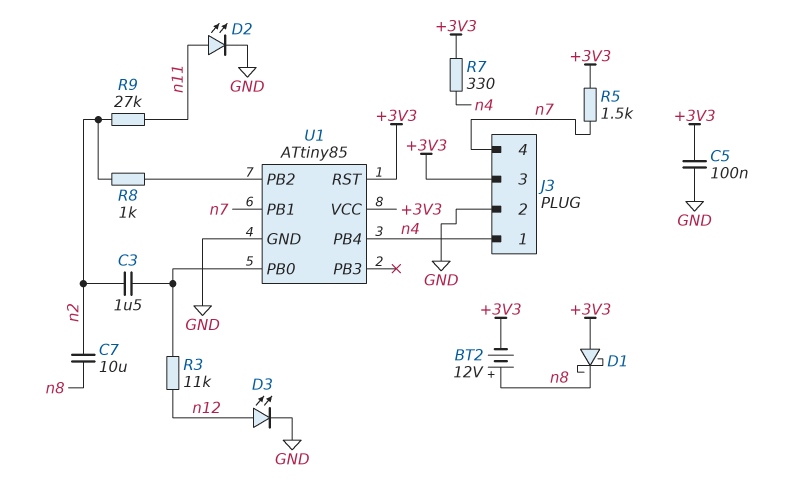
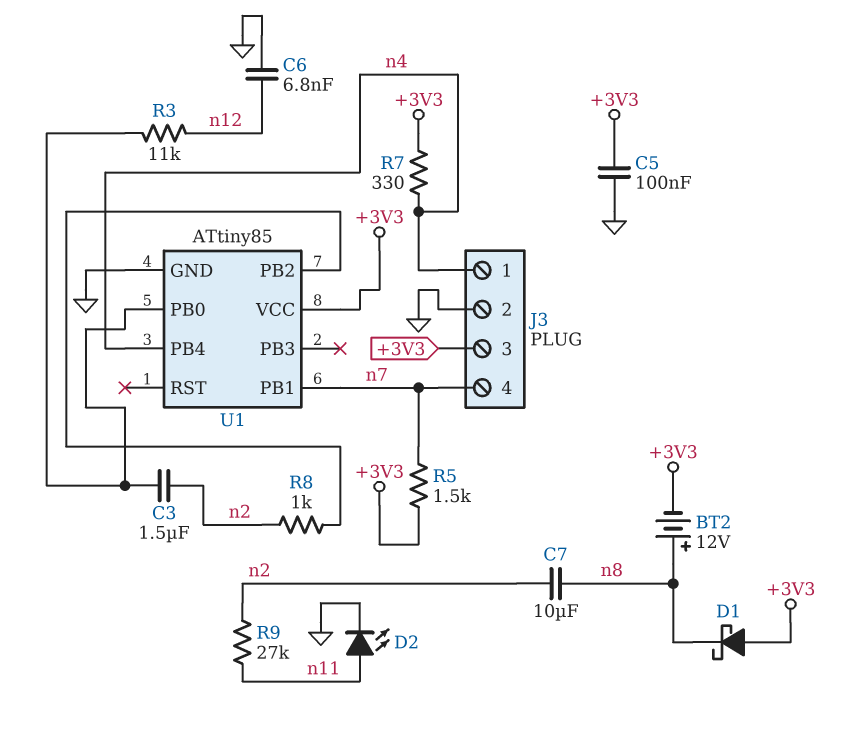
C6: none -> 6.8nF (GND, n12)
D3: LED (A n12, K GND) -> none
U1 pin RST: +3V3 -> none

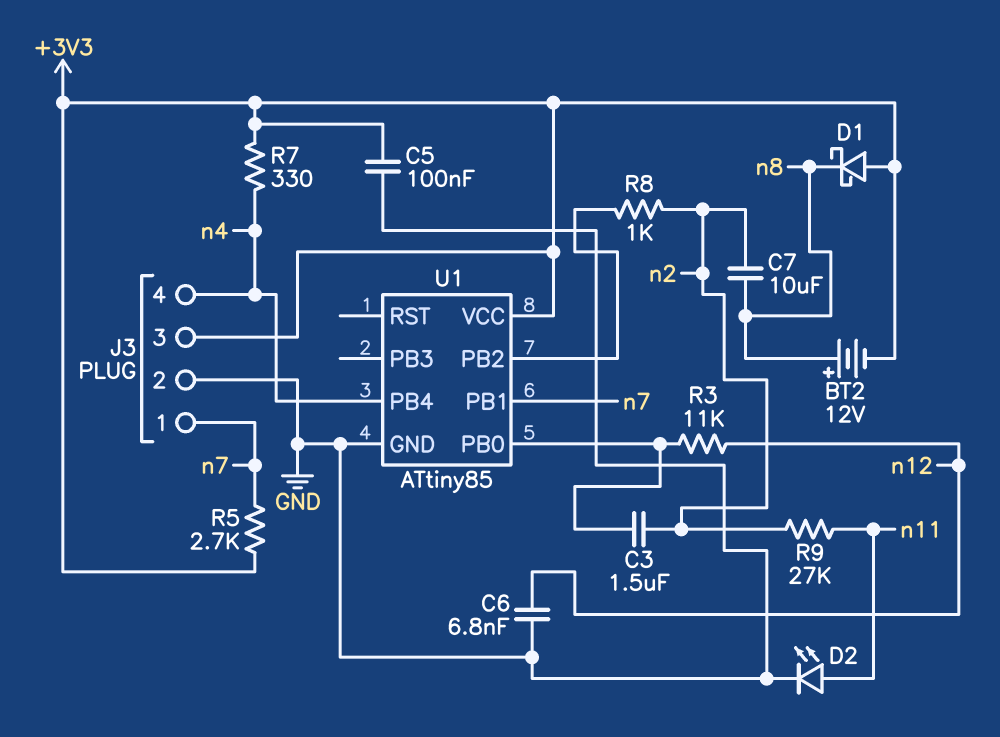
J3 pin 1: n4 -> n7
J3 pin 4: n7 -> n4
R5: 1.5k (+3V3, n7) -> 2.7k (+3V3, n7)

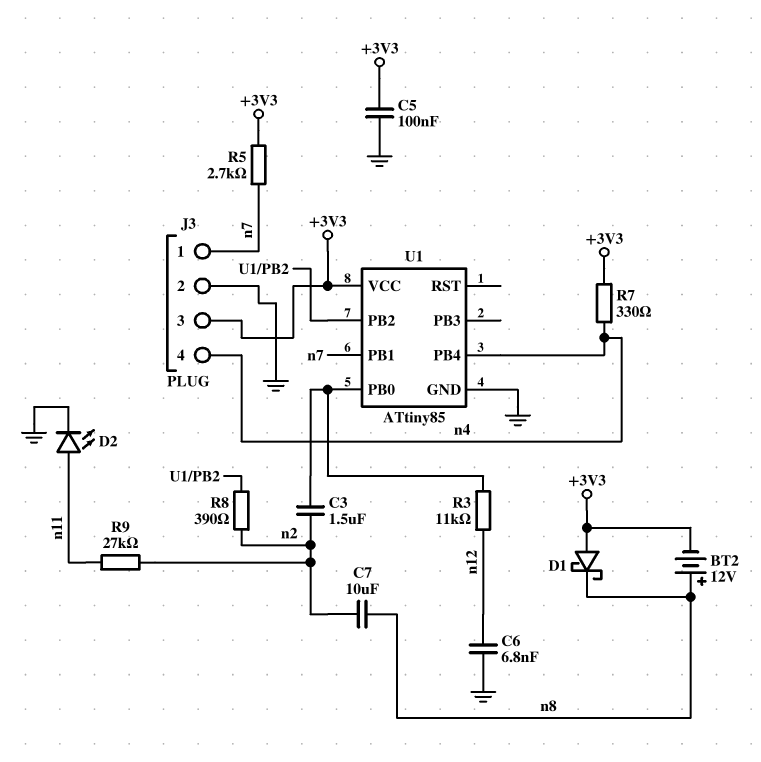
R8: 1k (U1/PB2, n2) -> 390 (U1/PB2, n2)

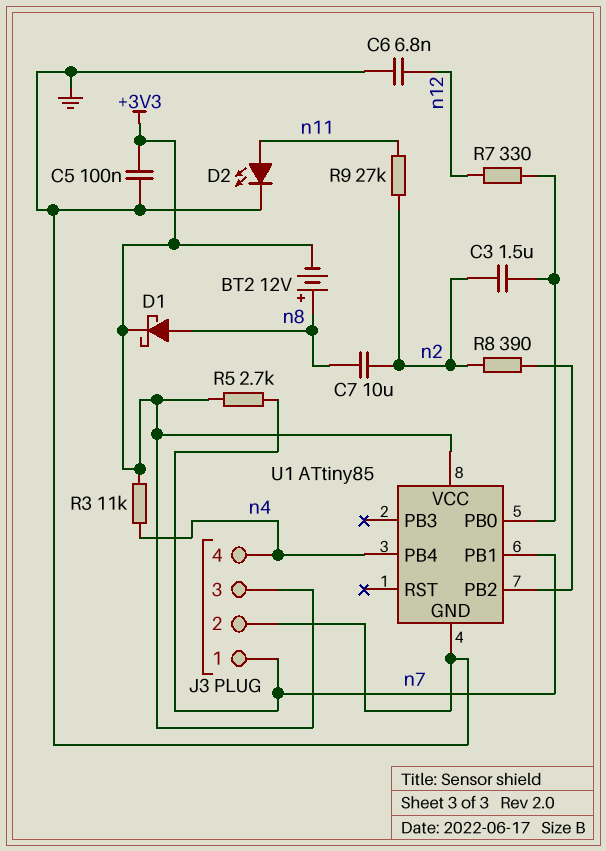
D1: schottky (A +3V3, K n8) -> schottky (A n8, K +3V3)
R3: 11k (U1/PB0, n12) -> 11k (+3V3, n4)
R7: 330 (+3V3, n4) -> 330 (U1/PB0, n12)

